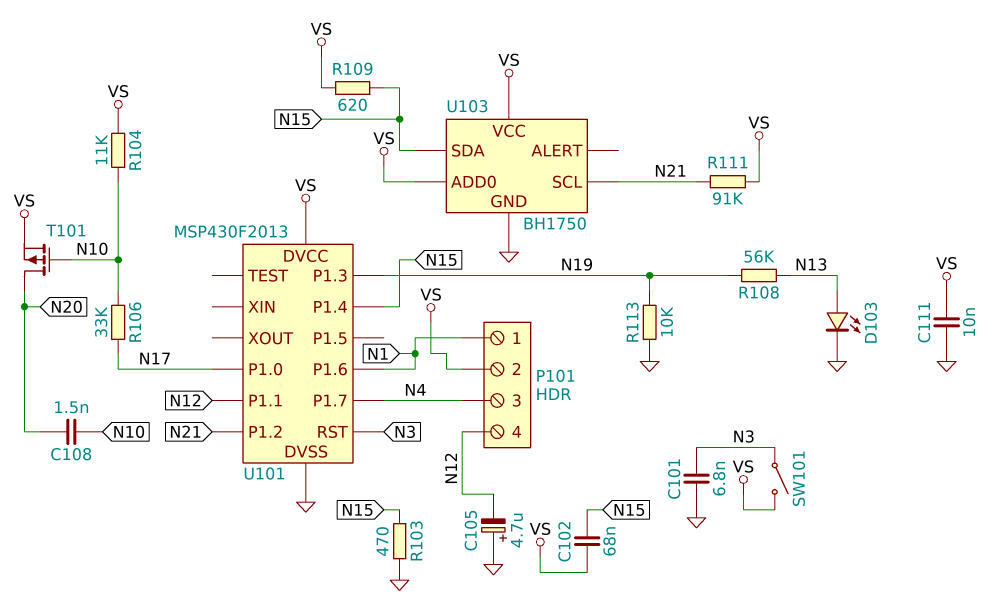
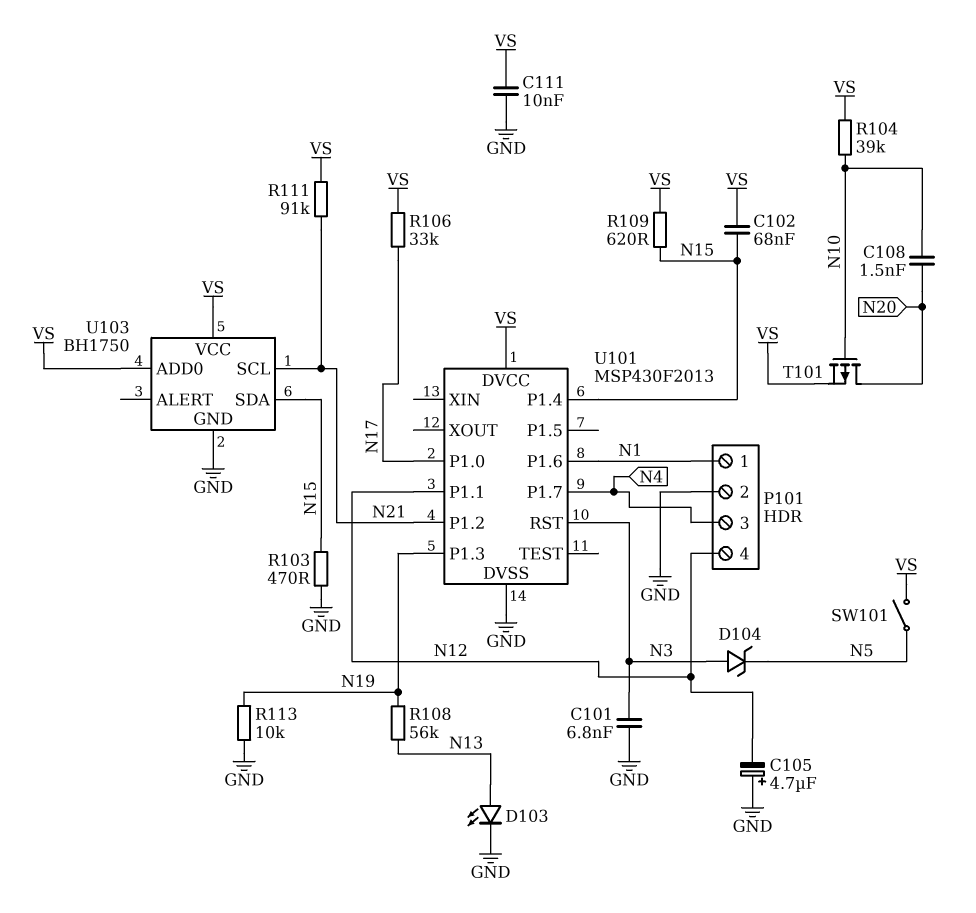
D104: none -> zener (A N3, K N5)
P101 pin 2: VS -> GND
R104: 11k (N10, VS) -> 39k (N10, VS)
R106: 33k (N10, N17) -> 33k (N17, VS)
SW101: switch (N3, VS) -> switch (N5, VS)

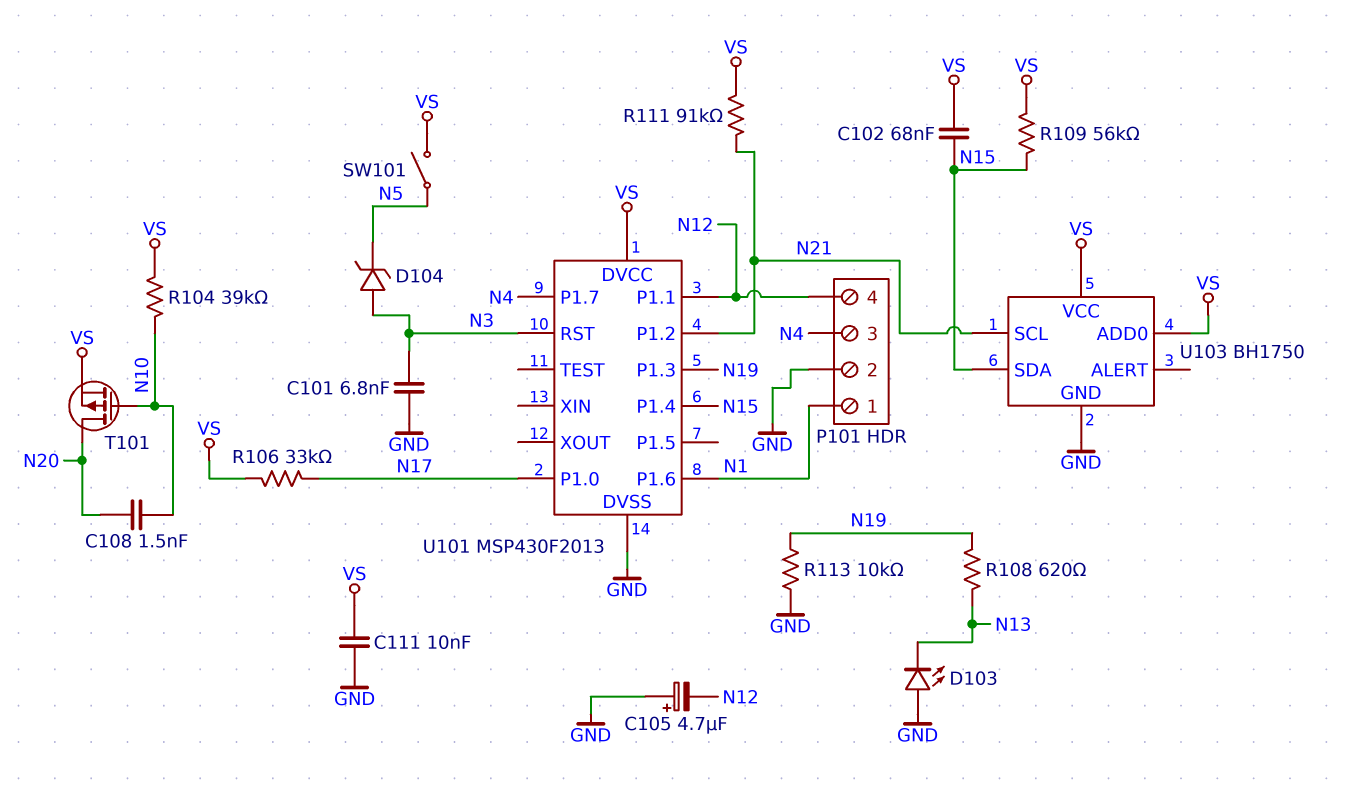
D103: LED (A N13, K GND) -> LED (A GND, K N13)
R103: 470 (GND, N15) -> none
R108: 56k (N13, N19) -> 620 (N13, N19)
R109: 620 (N15, VS) -> 56k (N15, VS)

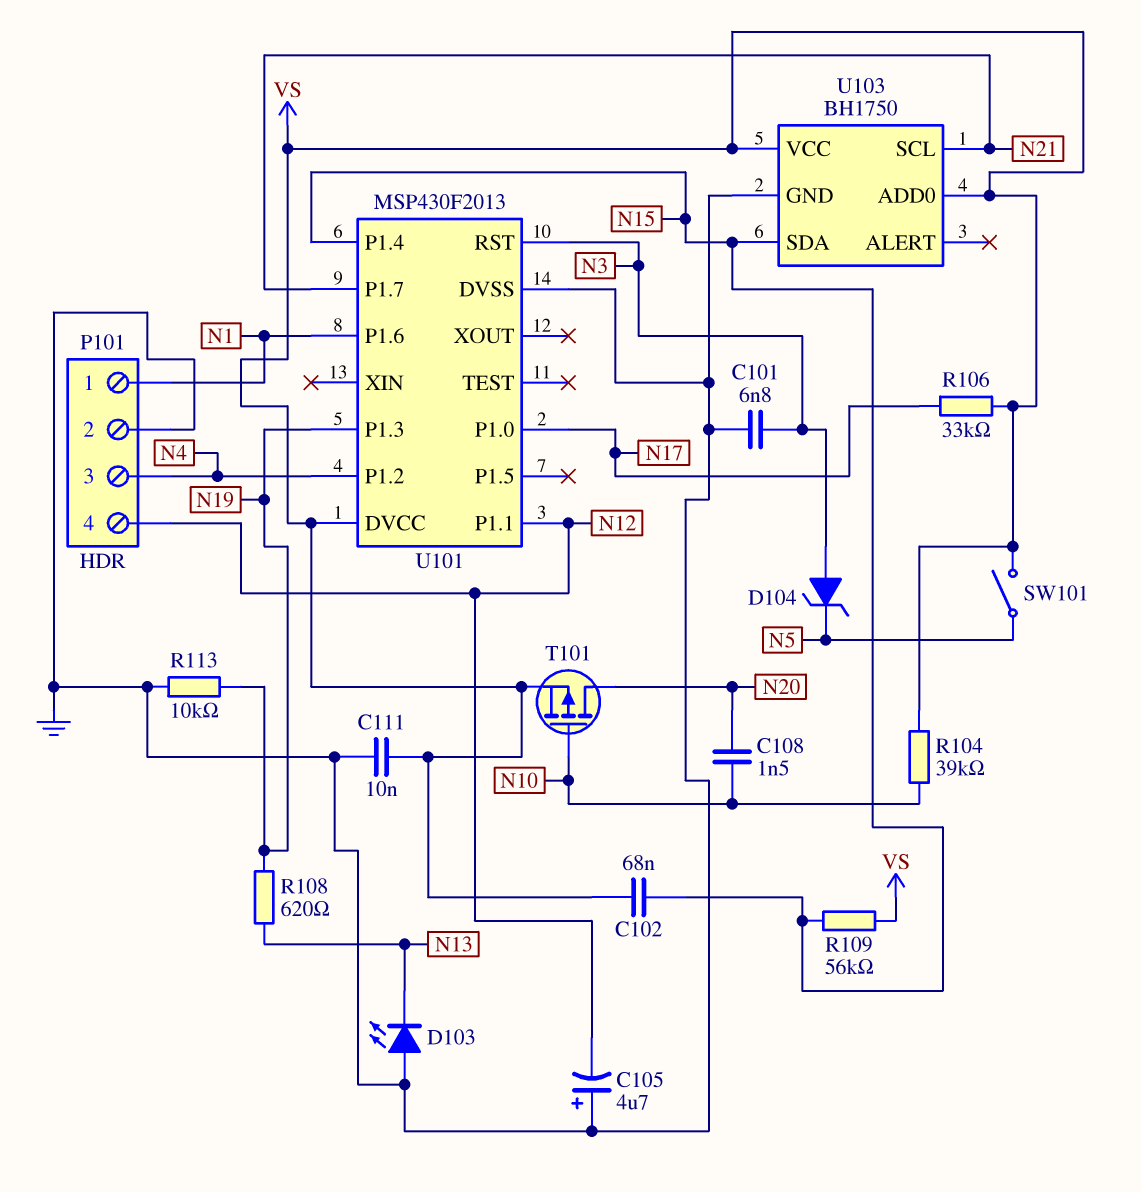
R111: 91k (N21, VS) -> none
U101 pin P1.2: N21 -> N4
U101 pin P1.7: N4 -> N21

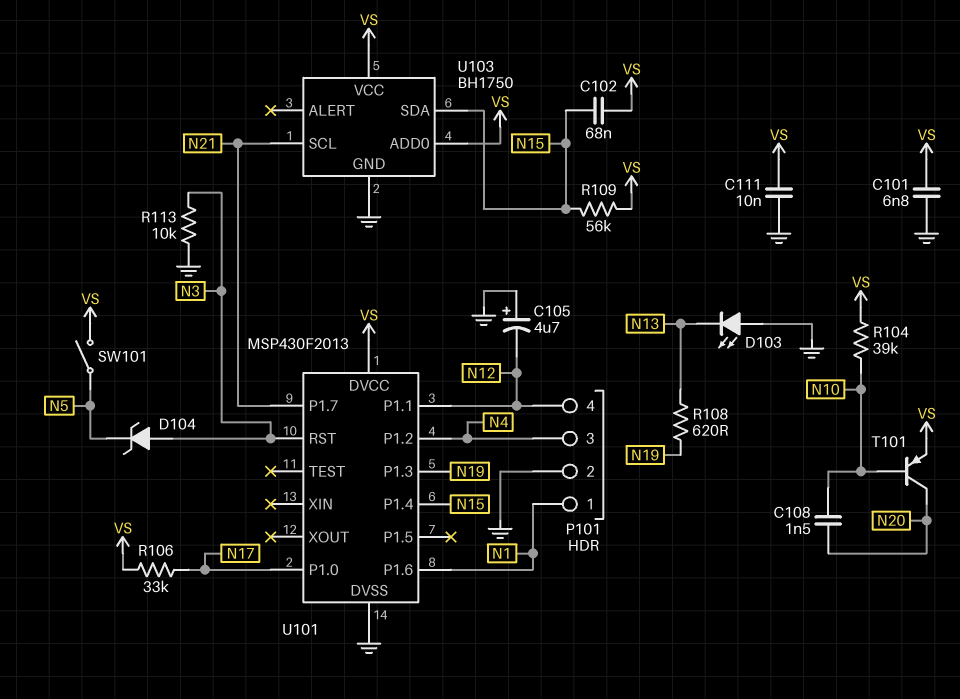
C101: 6.8nF (GND, N3) -> 6.8nF (GND, VS)
R113: 10k (GND, N19) -> 10k (GND, N3)
T101: PMOS (G N10, D N20, S VS) -> PNP (B N10, C N20, E VS)

